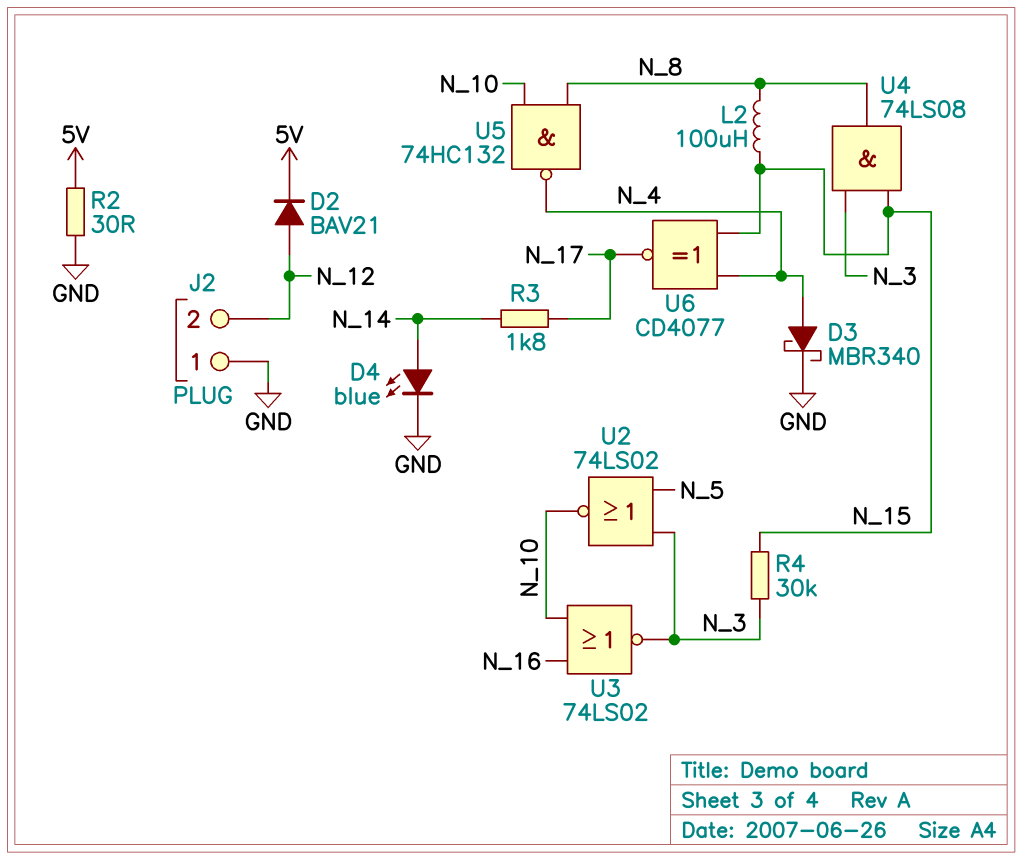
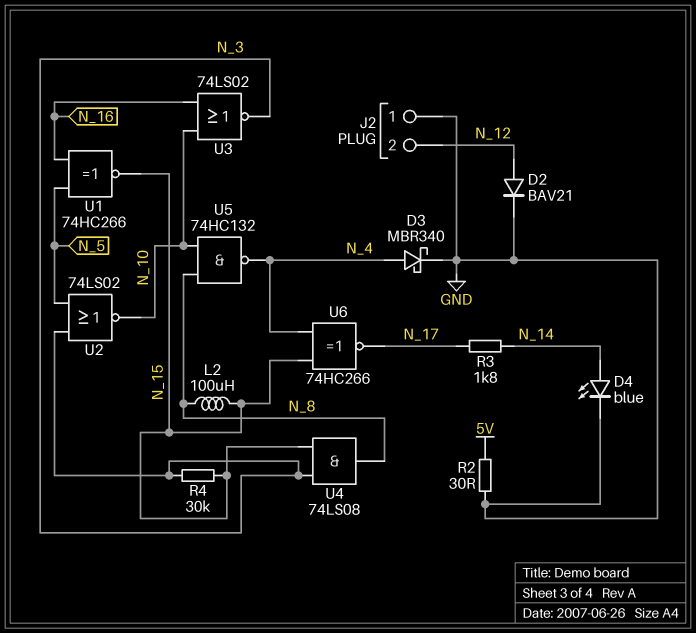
D2: diode BAV21 (A N_12, K 5V) -> diode BAV21 (A N_12, K GND)
U1: none -> XNOR 74HC266 (in N_5, in N_16, out N_15)
U6: XNOR CD4077 (in N_4, in N_15, out N_17) -> XNOR 74HC266 (in N_4, in N_15, out N_17)

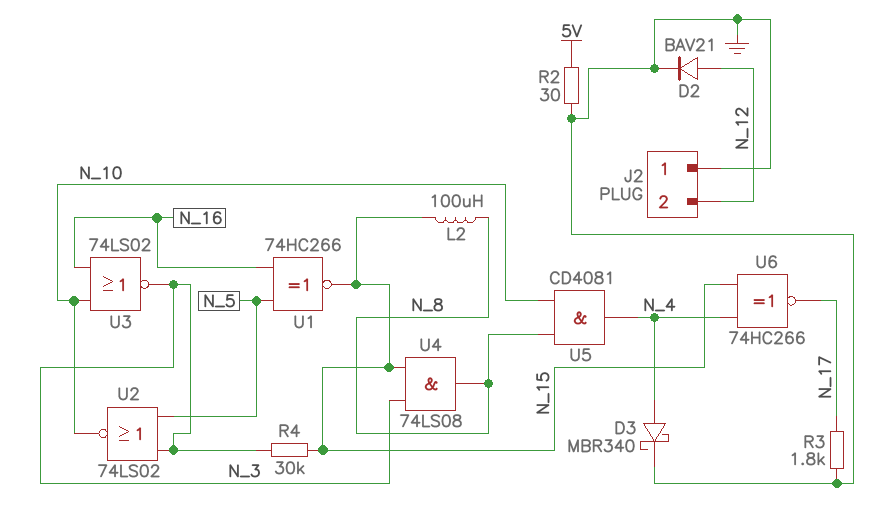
D4: LED blue (A N_14, K GND) -> none
R3: 1.8k (N_14, N_17) -> 1.8k (GND, N_17)
U5: NAND 74HC132 (in N_8, in N_10, out N_4) -> AND CD4081 (in N_8, in N_10, out N_4)

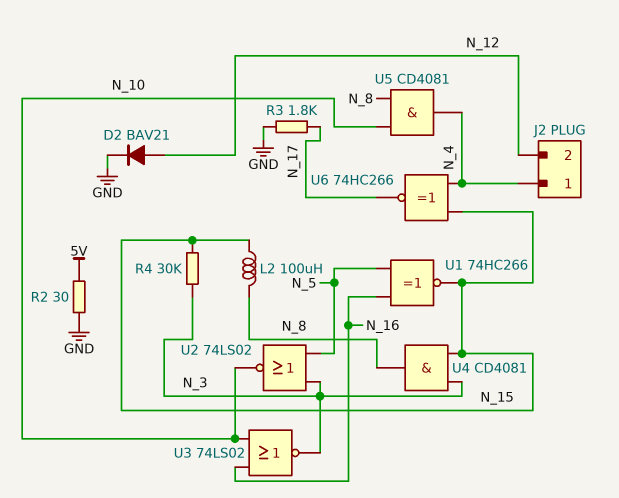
D3: schottky MBR340 (A N_4, K GND) -> none
J2 pin 1: GND -> N_4
U4: AND 74LS08 (in N_3, in N_15, out N_8) -> AND CD4081 (in N_3, in N_15, out N_8)

